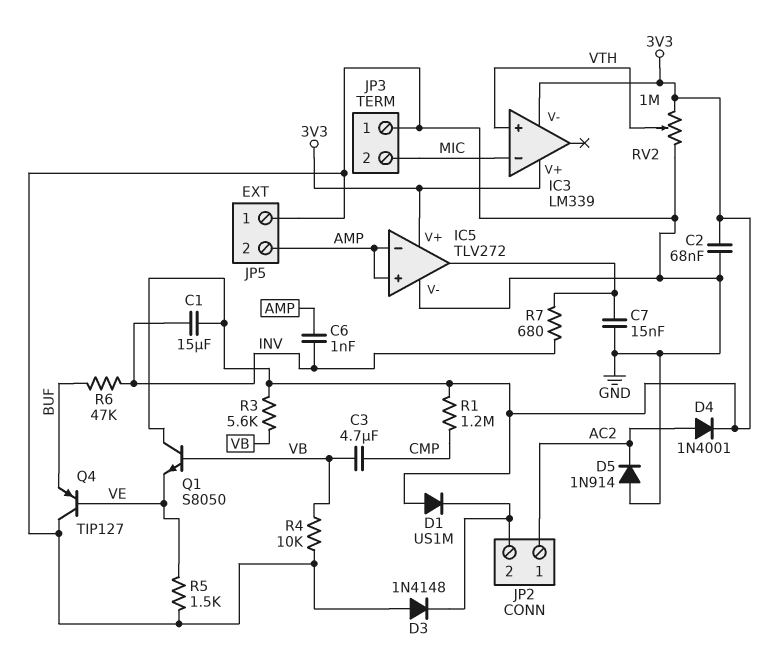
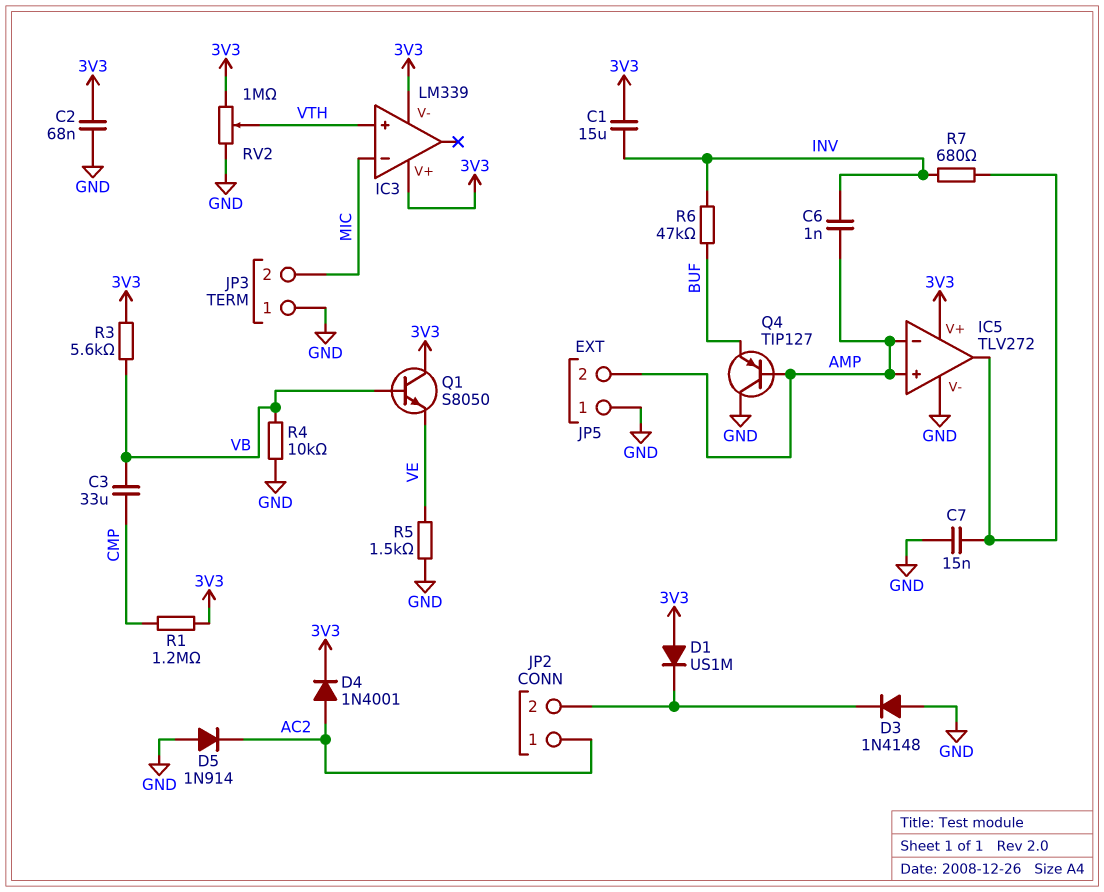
C3: 4.7uF (CMP, VB) -> 33uF (CMP, VB)
Q4: PNP TIP127 (B VE, C GND, E BUF) -> PNP TIP127 (B AMP, C GND, E BUF)

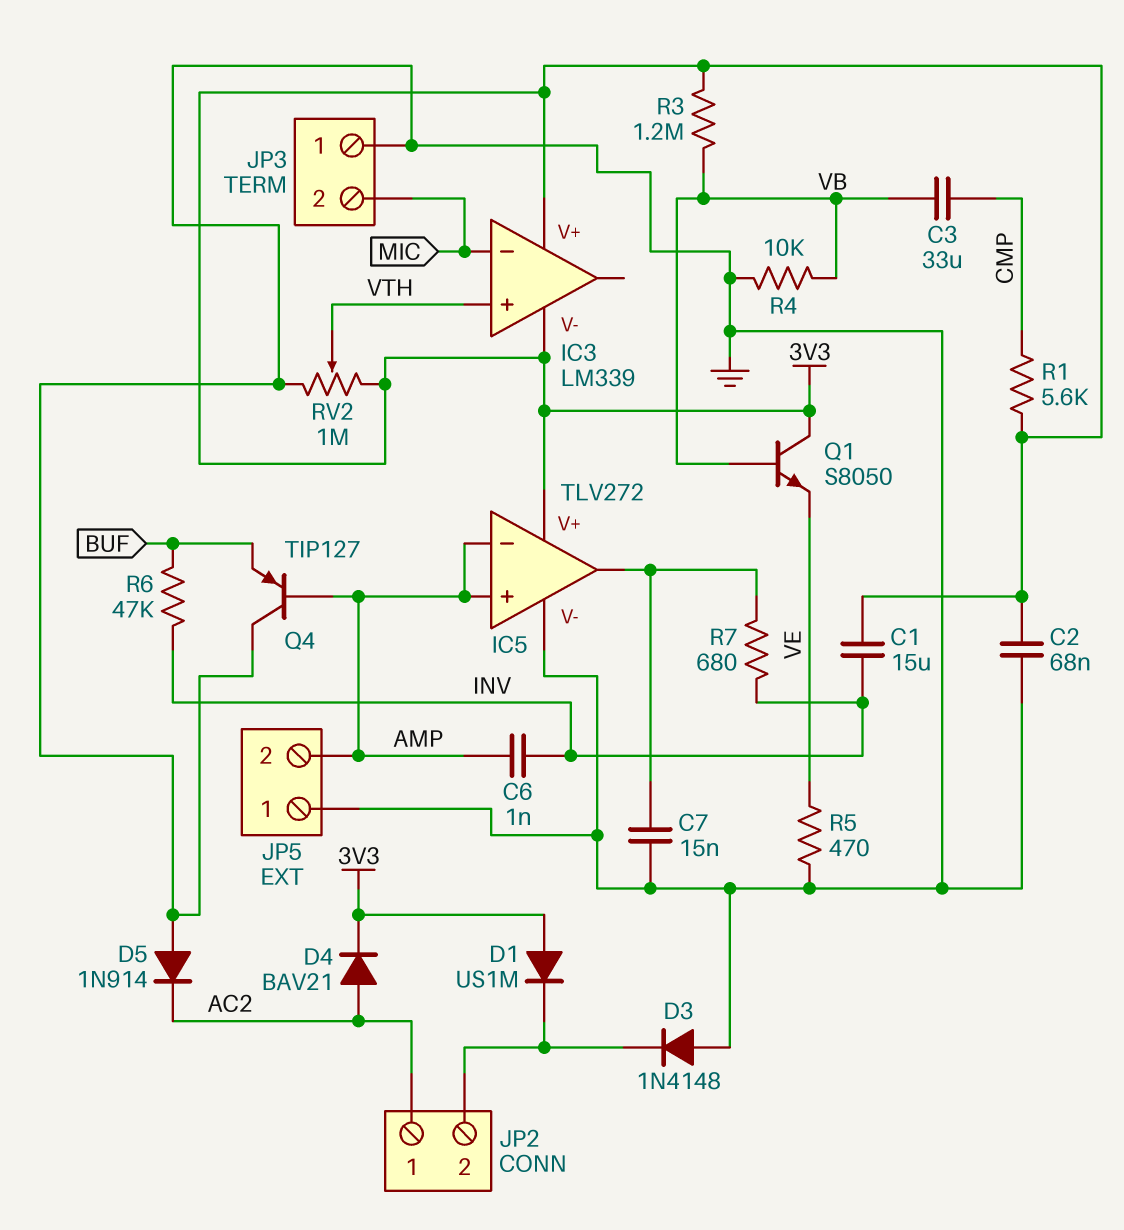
D4: diode 1N4001 (A AC2, K 3V3) -> diode BAV21 (A AC2, K 3V3)
R1: 1.2M (3V3, CMP) -> 5.6k (3V3, CMP)
R3: 5.6k (3V3, VB) -> 1.2M (3V3, VB)
R5: 1.5k (GND, VE) -> 470 (GND, VE)

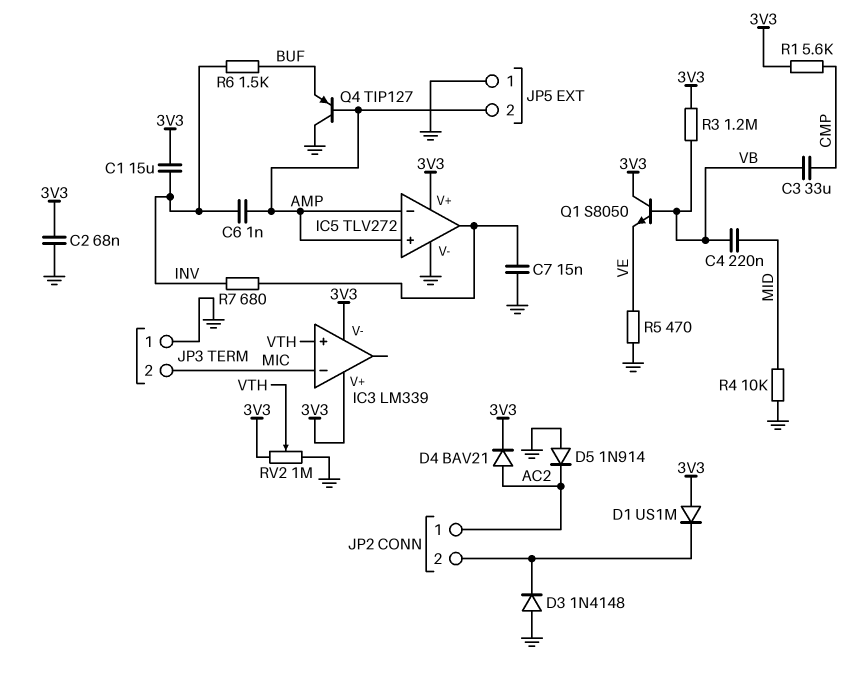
C4: none -> 220nF (MID, VB)
R4: 10k (GND, VB) -> 10k (GND, MID)
R6: 47k (BUF, INV) -> 1.5k (BUF, INV)

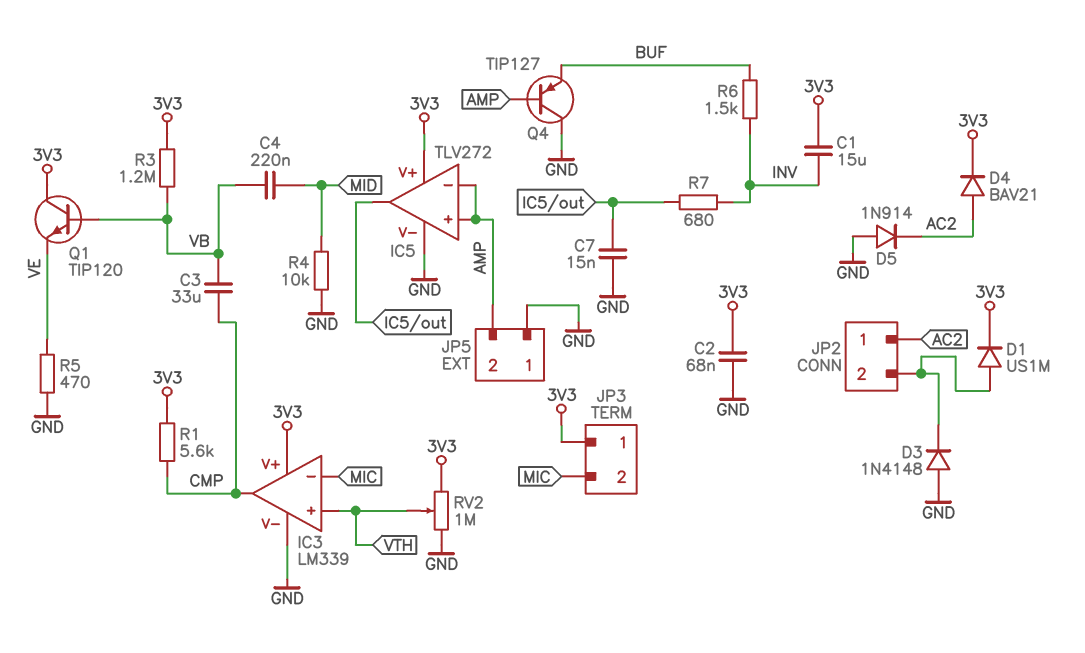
C6: 1nF (AMP, INV) -> none
D1: diode US1M (A 3V3, K JP2/2) -> diode US1M (A JP2/2, K 3V3)
IC3 pin V-: 3V3 -> GND
IC3 pin out: none -> CMP
JP3 pin 1: GND -> 3V3
Q1: NPN S8050 (B VB, C 3V3, E VE) -> NPN TIP120 (B VB, C 3V3, E VE)

